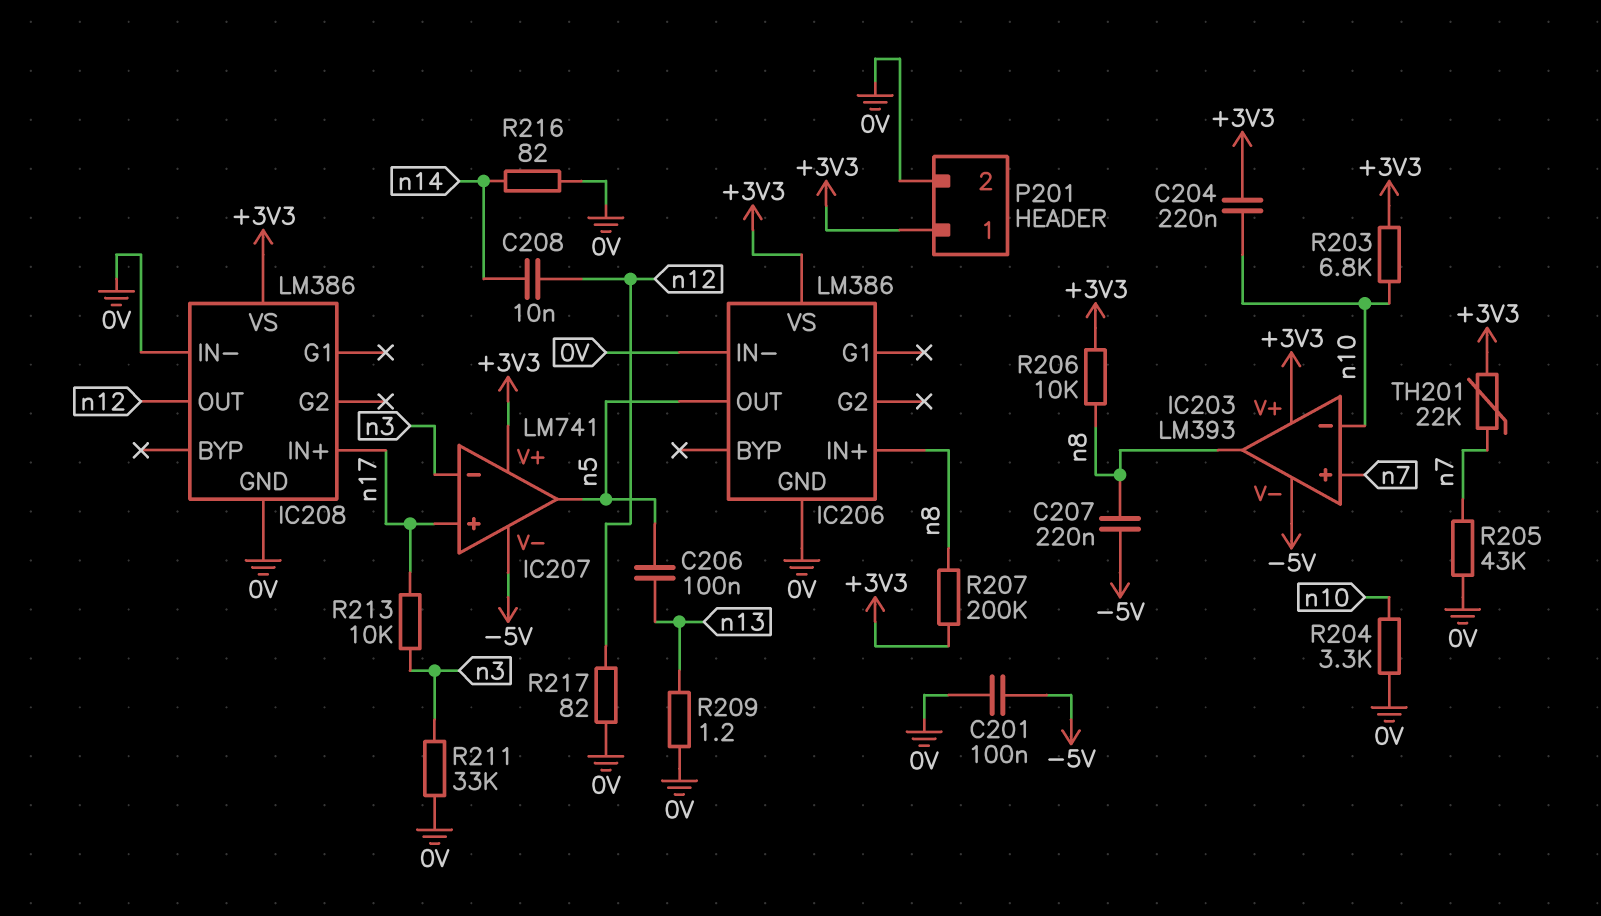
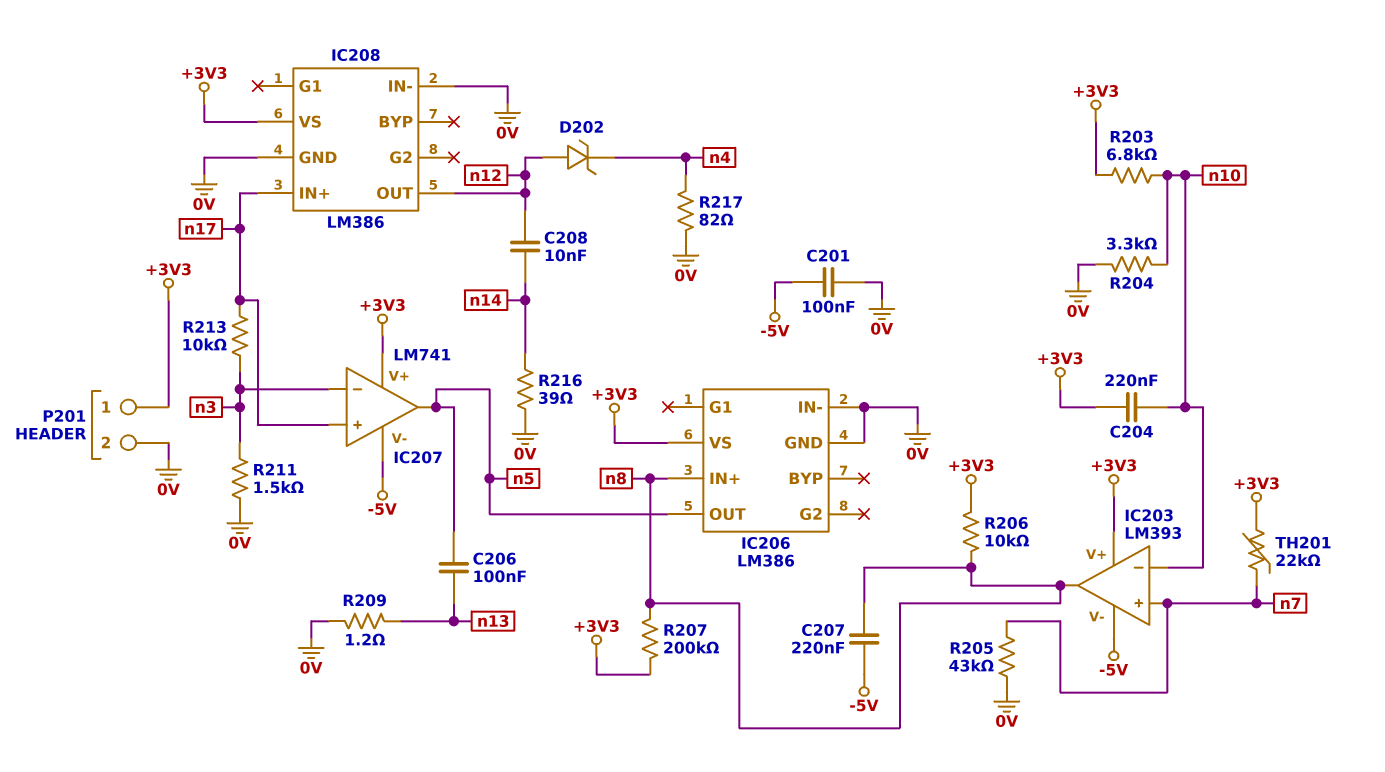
D202: none -> zener (A n12, K n4)
R211: 33k (0V, n3) -> 1.5k (0V, n3)
R216: 82 (0V, n14) -> 39 (0V, n14)
R217: 82 (0V, n12) -> 82 (0V, n4)

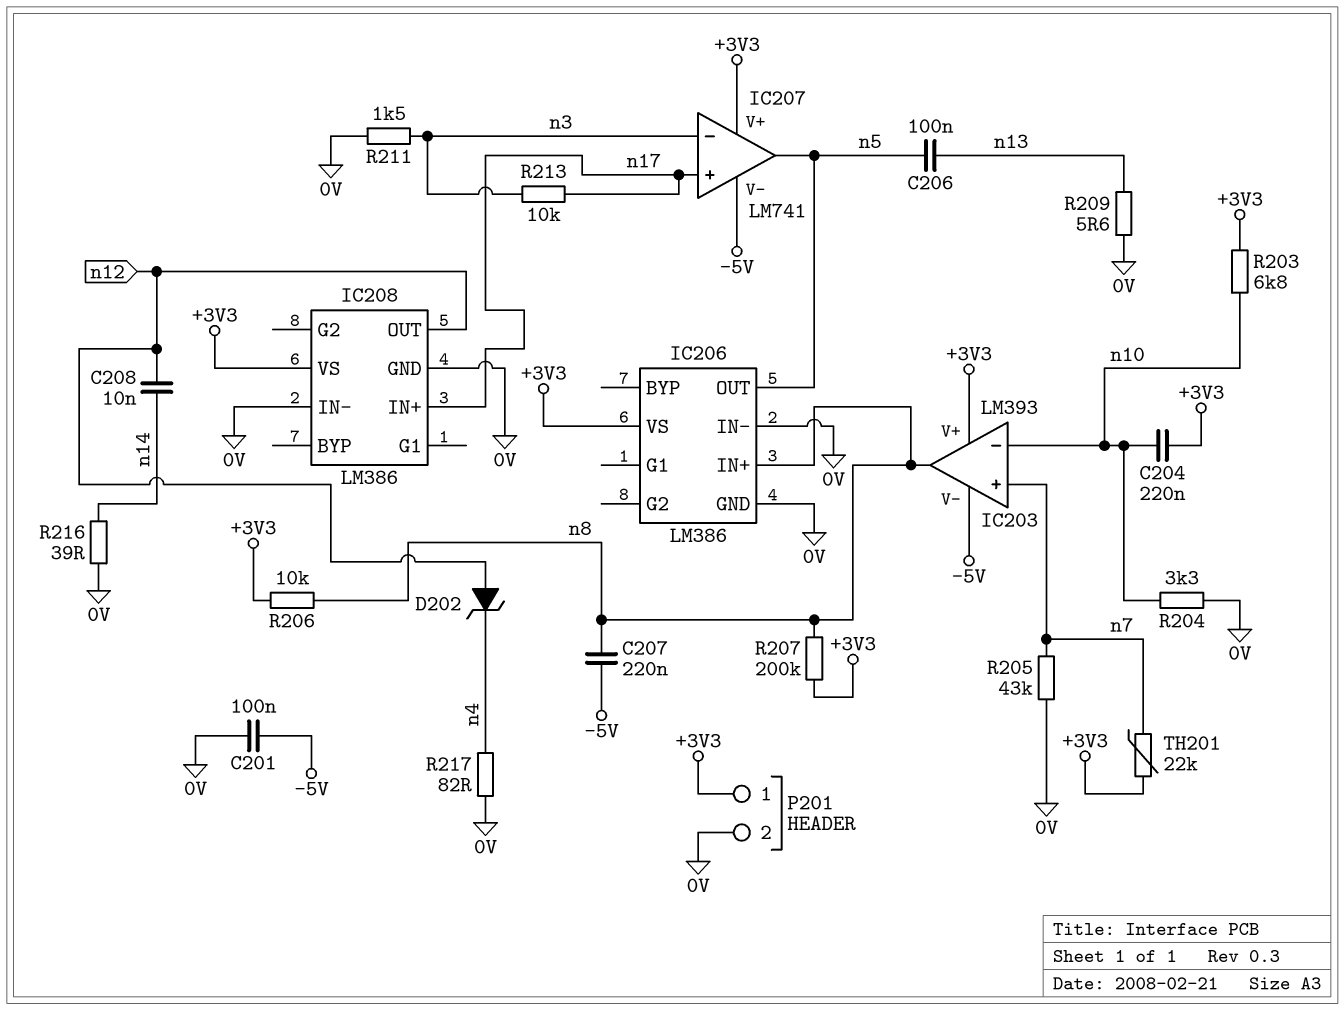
R209: 1.2 (0V, n13) -> 5.6 (0V, n13)

